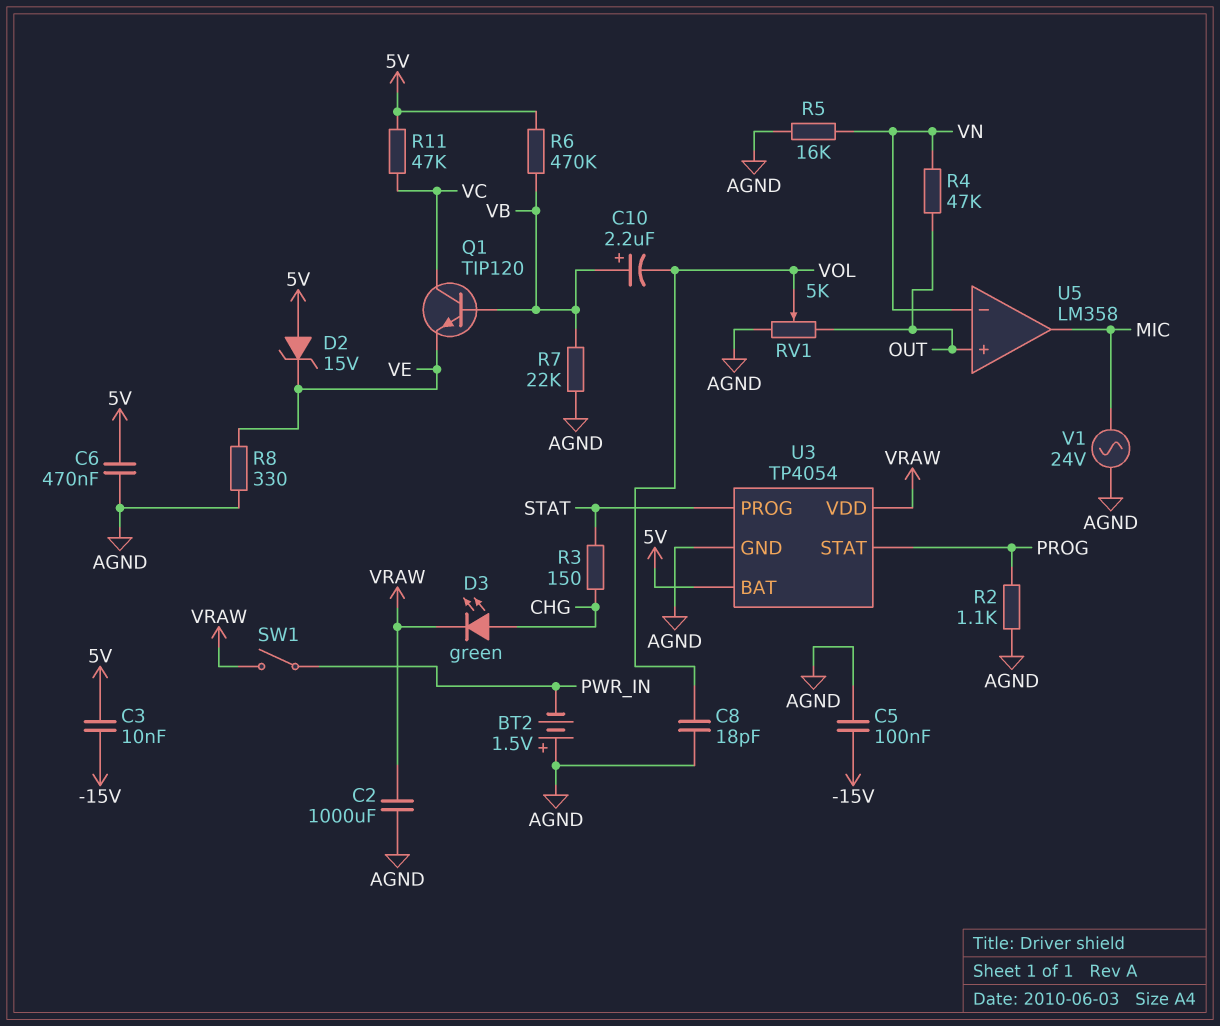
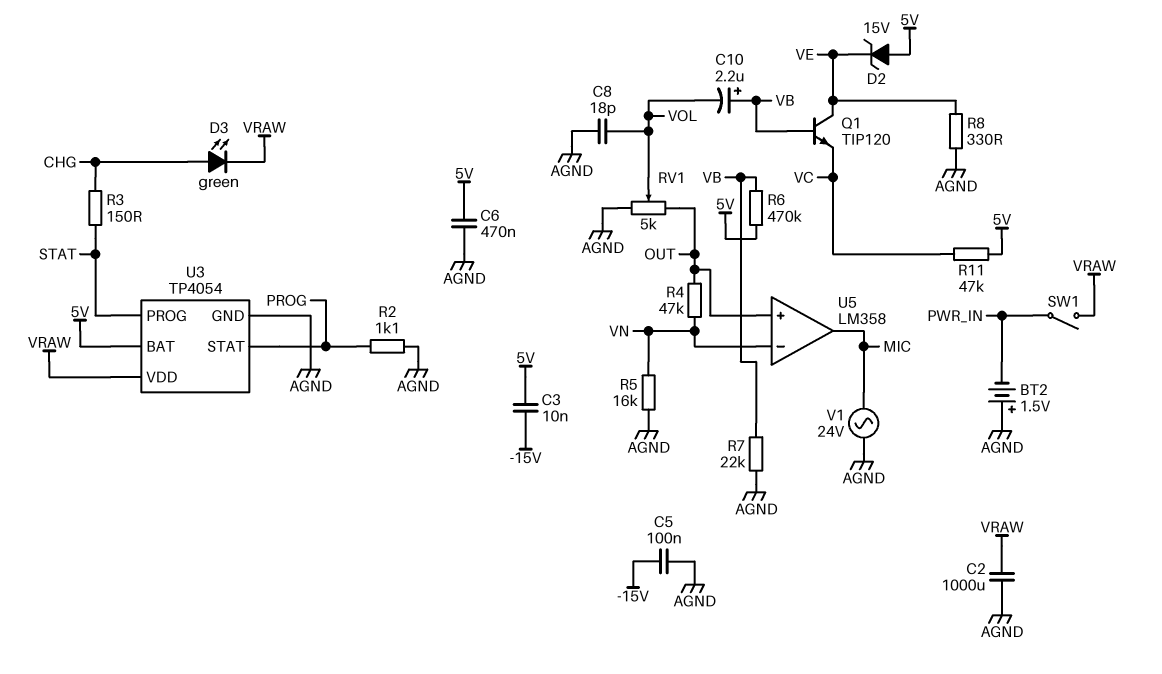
Q1: NPN TIP120 (B VB, C VC, E VE) -> NPN TIP120 (B VB, C VE, E VC)

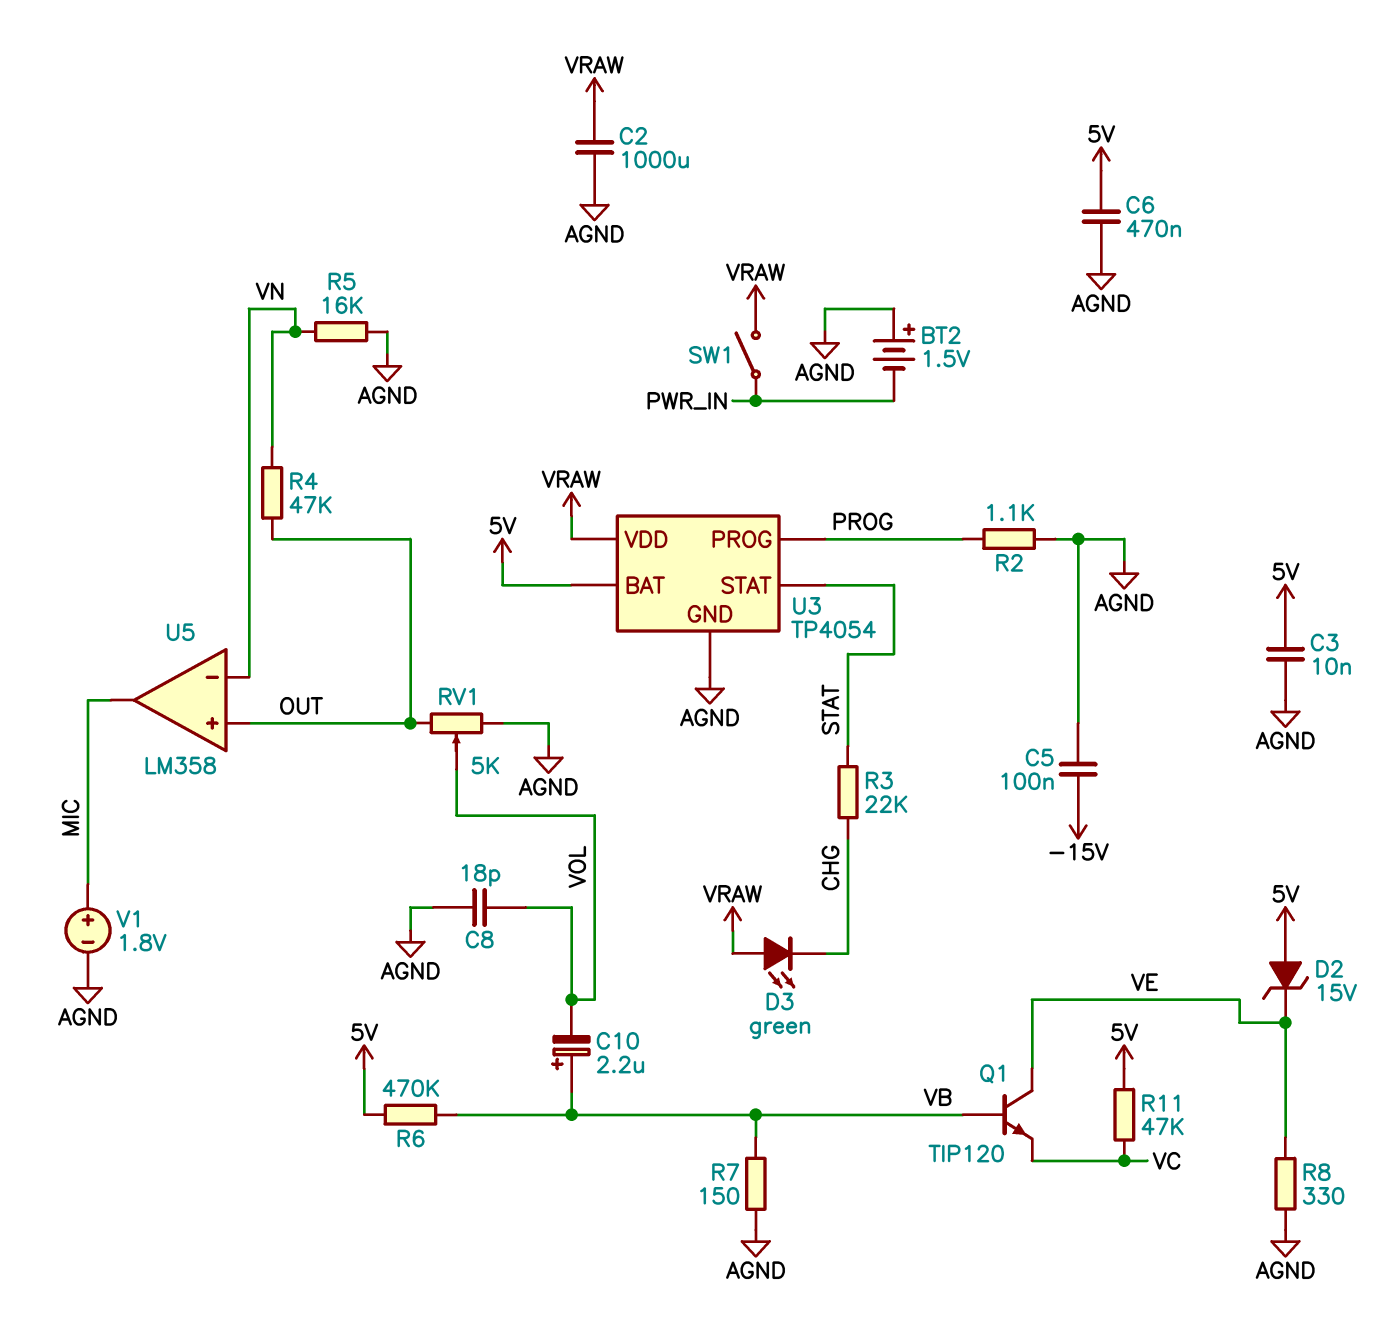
C3: 10nF (-15V, 5V) -> 10nF (5V, AGND)
D3: LED green (A CHG, K VRAW) -> LED green (A VRAW, K CHG)
R3: 150 (CHG, STAT) -> 22k (CHG, STAT)
R7: 22k (AGND, VB) -> 150 (AGND, VB)
U3 pin PROG: STAT -> PROG
U3 pin STAT: PROG -> STAT
V1: AC 24V (AGND, MIC) -> 1.8V (plus MIC, minus AGND)

